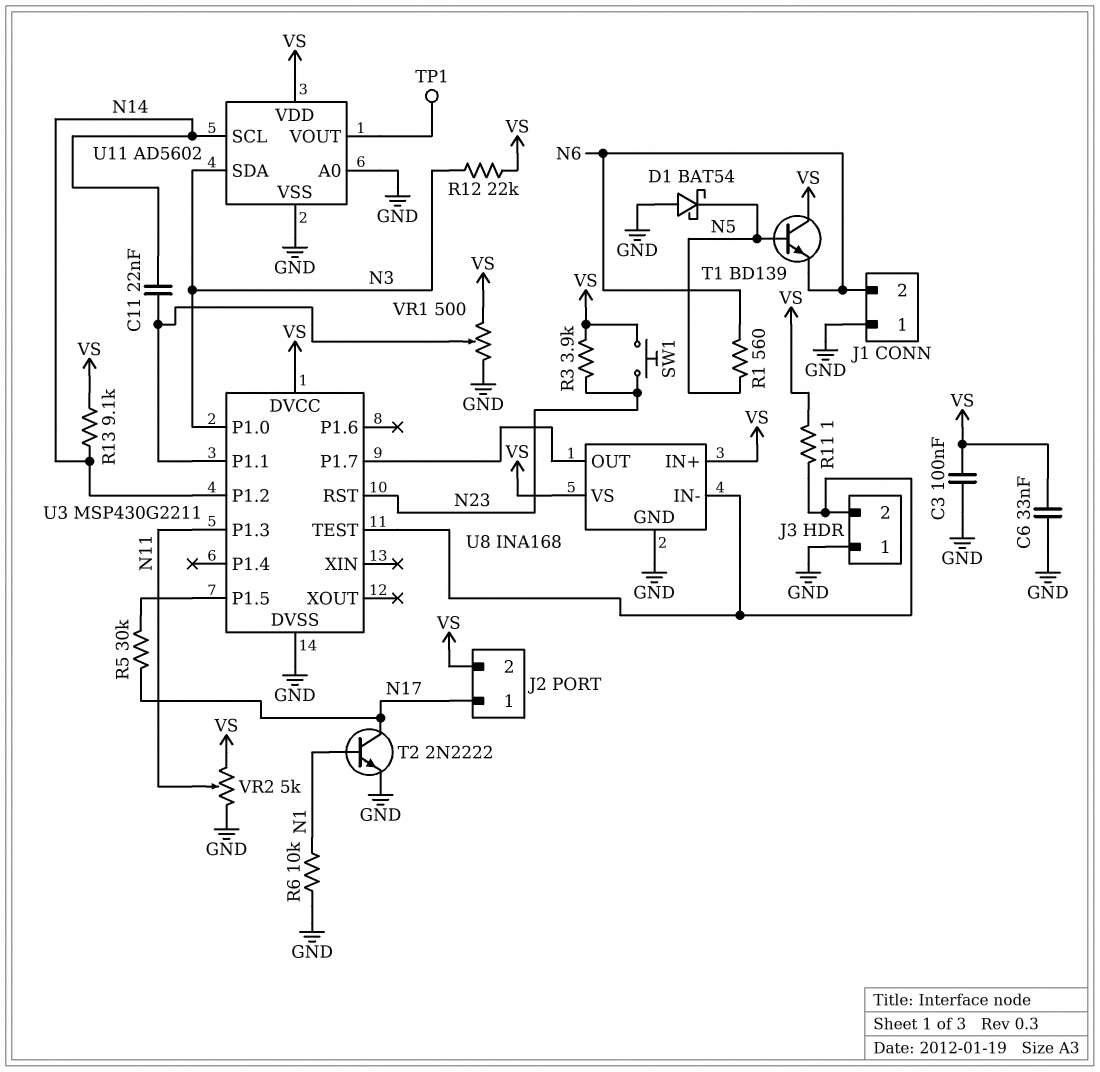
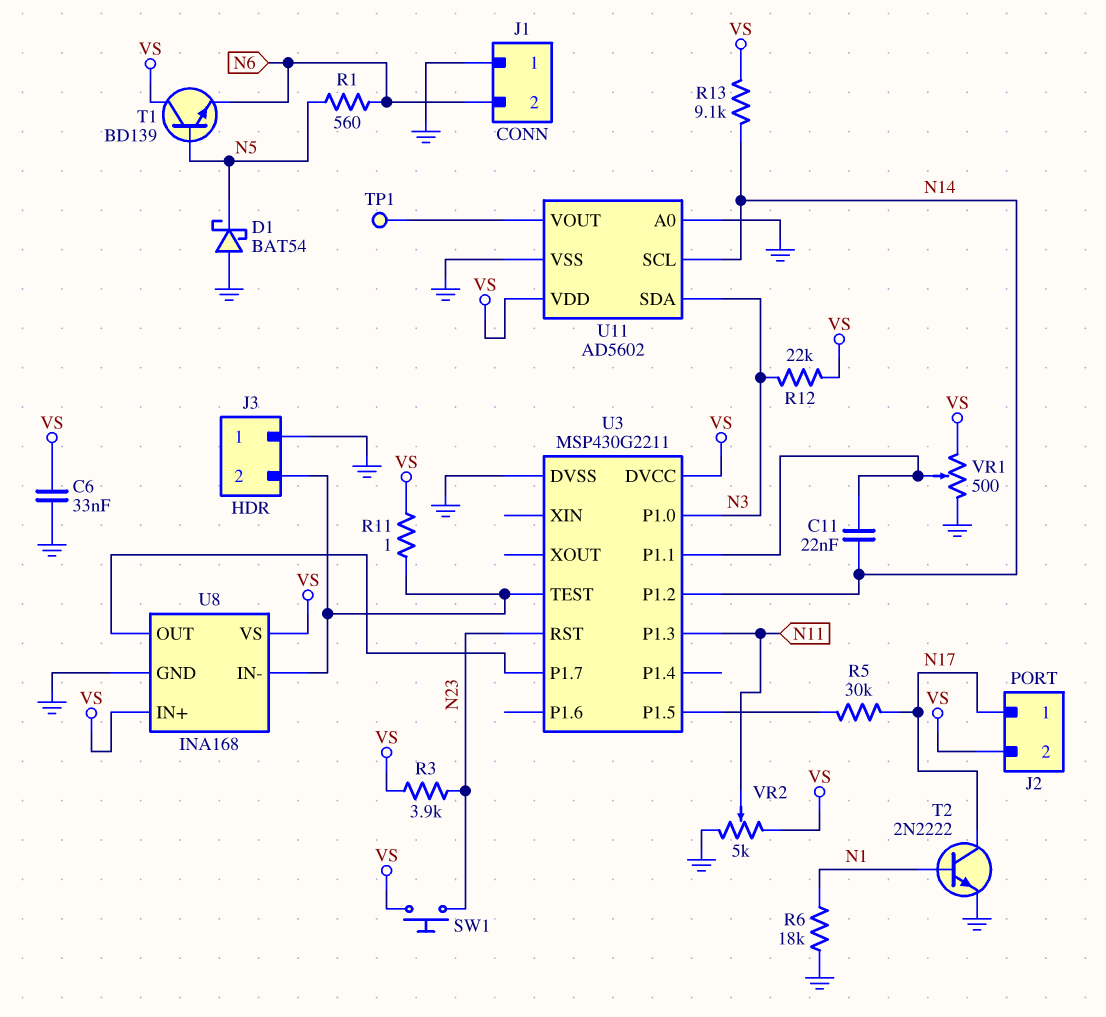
C3: 100nF (GND, VS) -> none
R6: 10k (GND, N1) -> 18k (GND, N1)

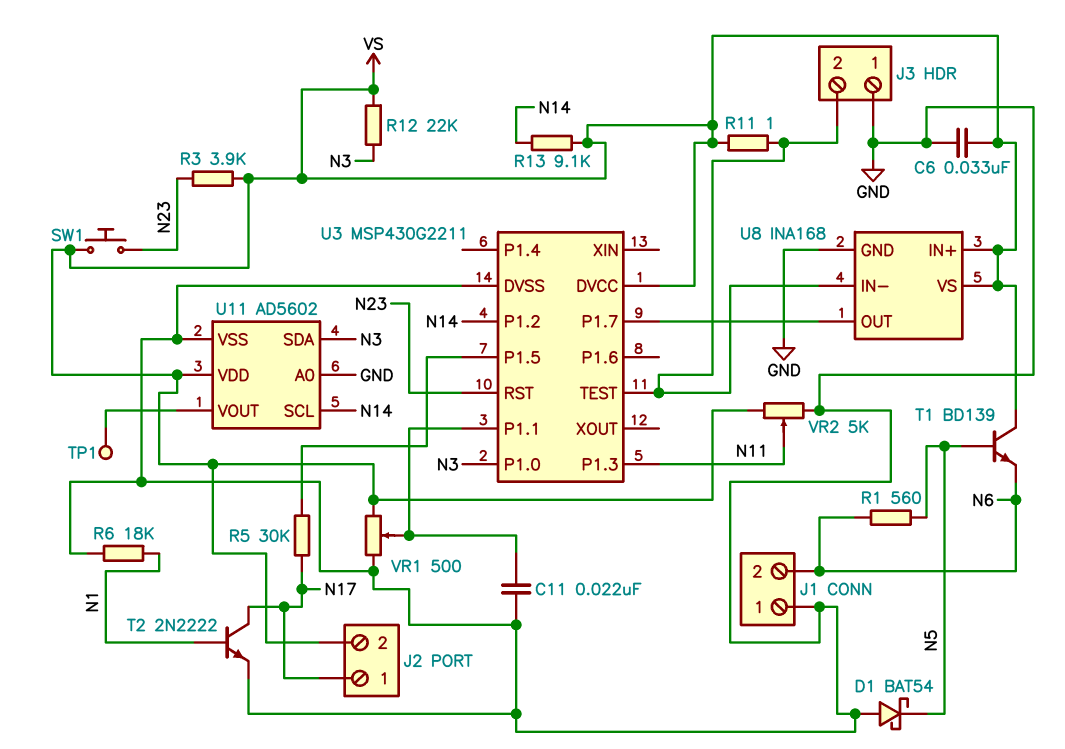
C11: 22nF (N14, U3/P1.1) -> 22nF (GND, U3/P1.1)

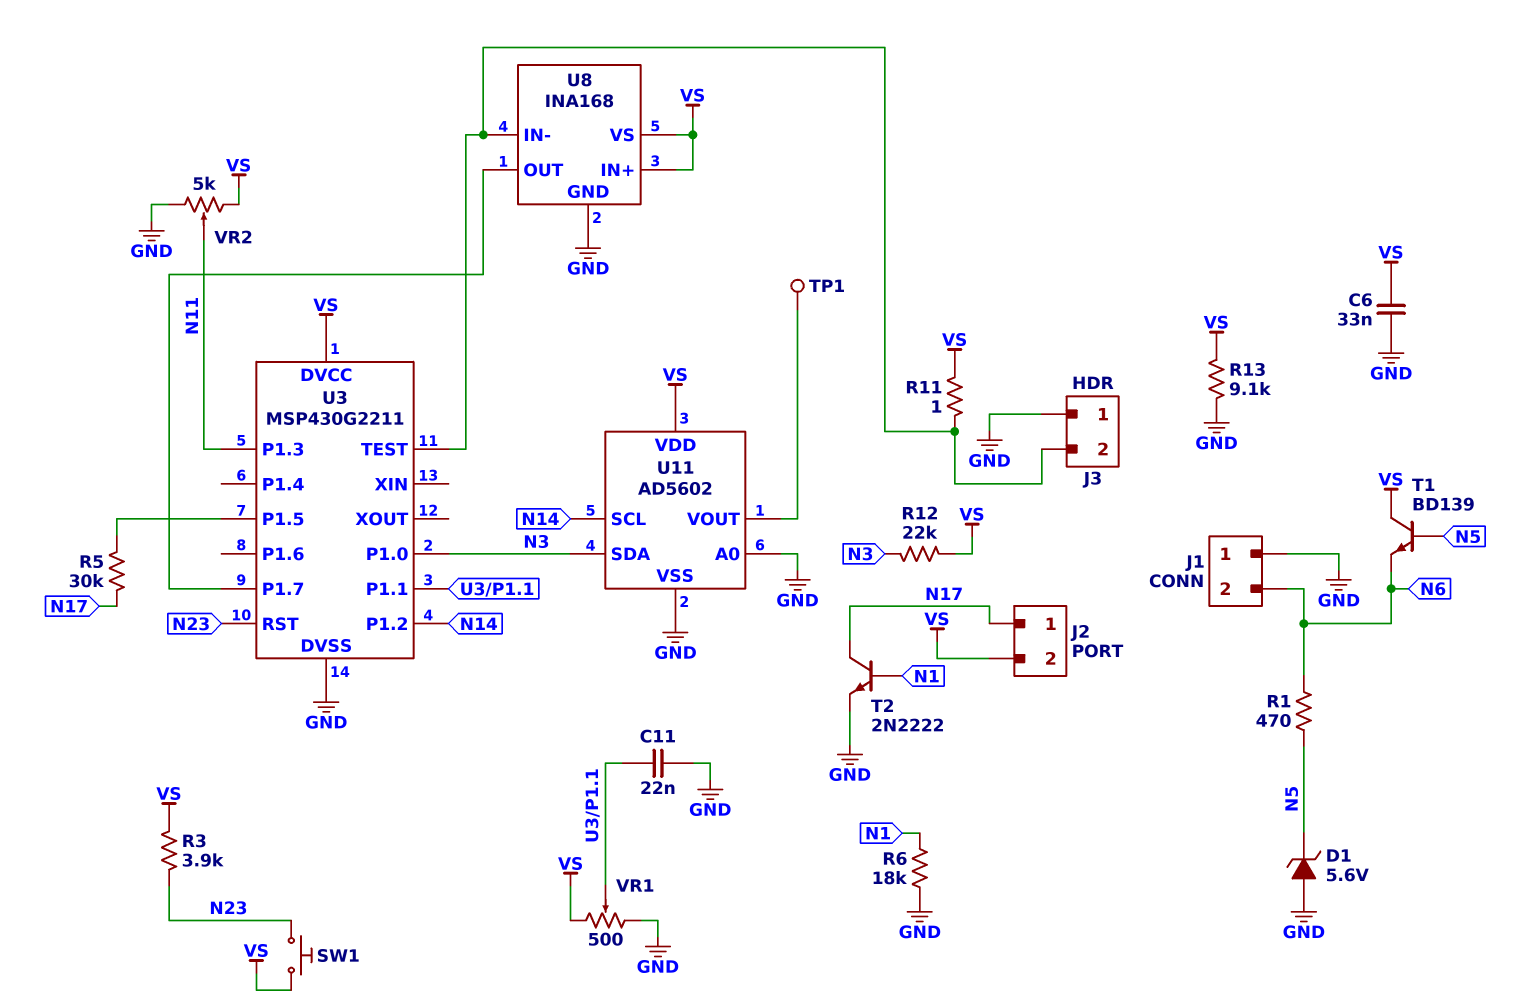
D1: schottky BAT54 (A GND, K N5) -> zener 5.6V (A GND, K N5)
R1: 560 (N5, N6) -> 470 (N5, N6)
R13: 9.1k (N14, VS) -> 9.1k (GND, VS)

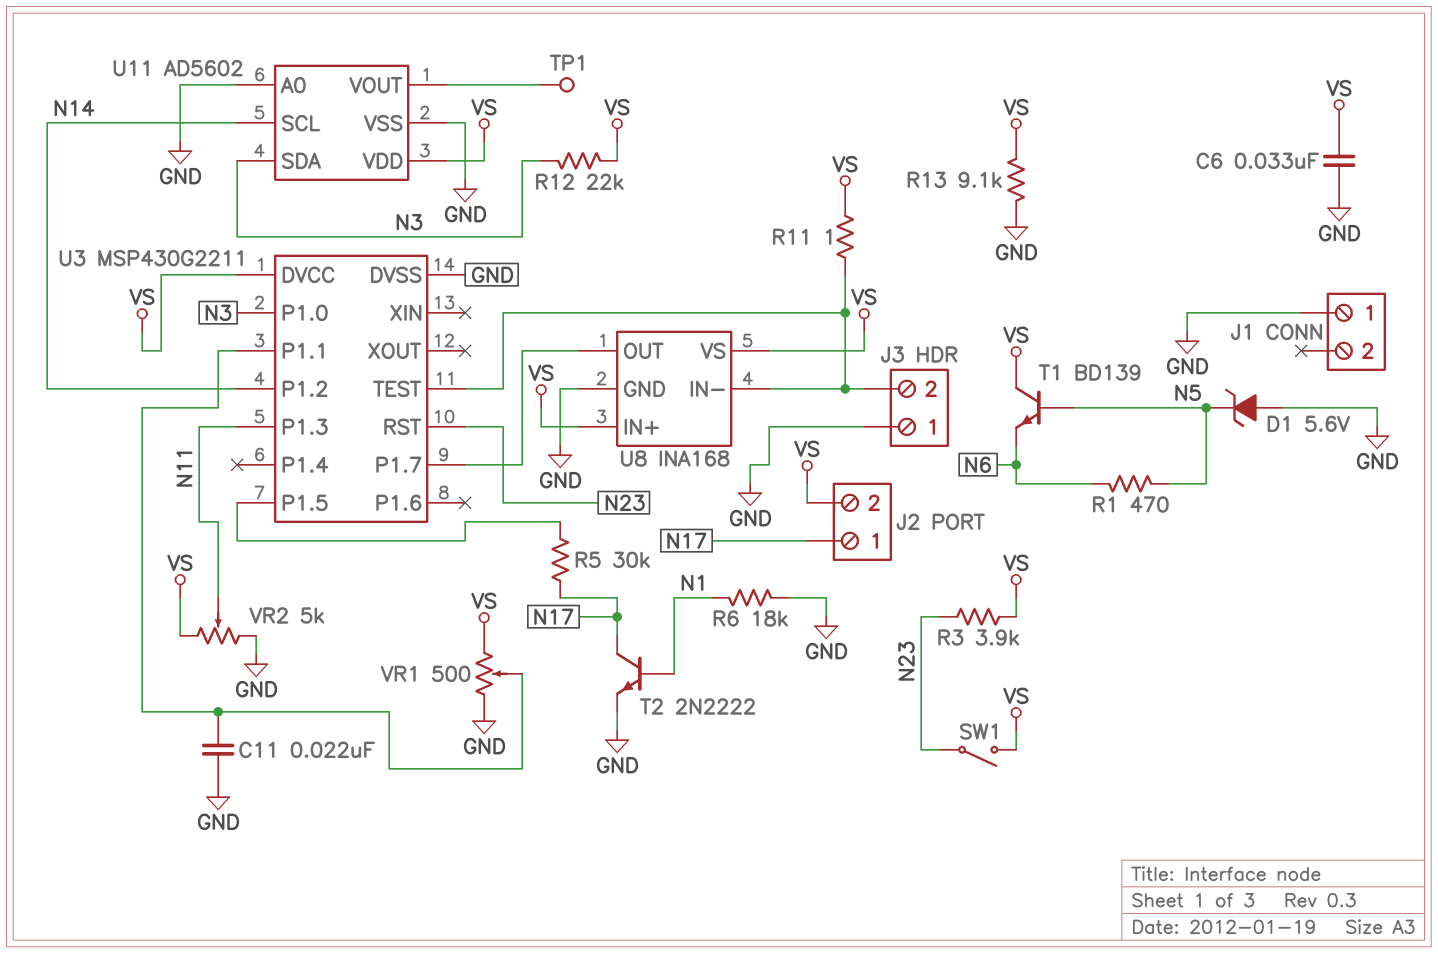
J1 pin 2: N6 -> none
SW1: button (N23, VS) -> switch (N23, VS)

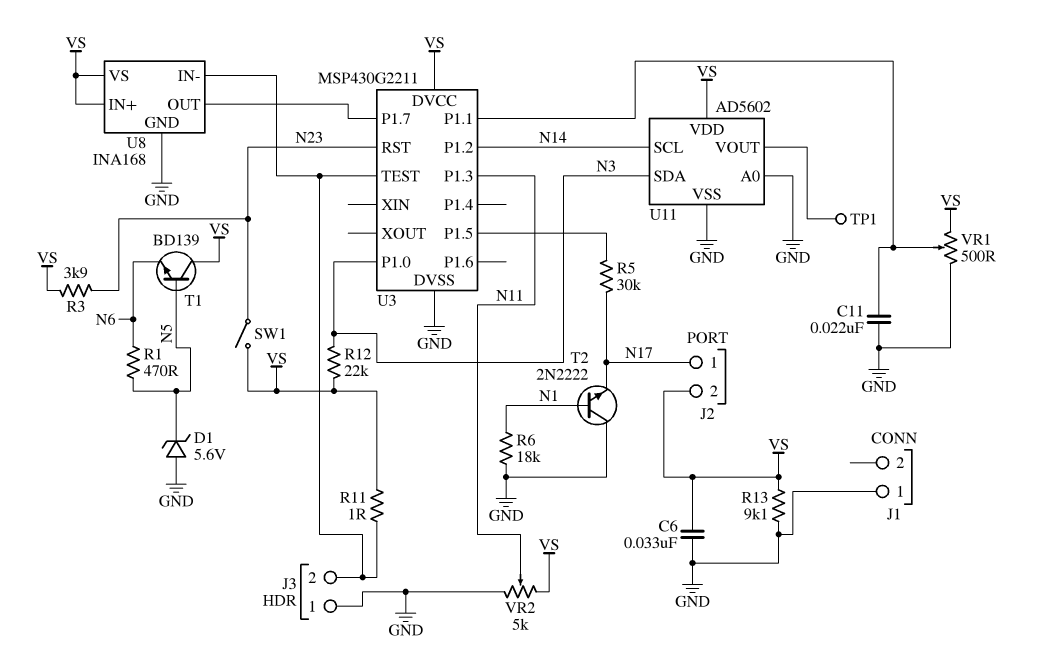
T2: NPN 2N2222 (B N1, C N17, E GND) -> NPN 2N2222 (B N1, C GND, E N17)

